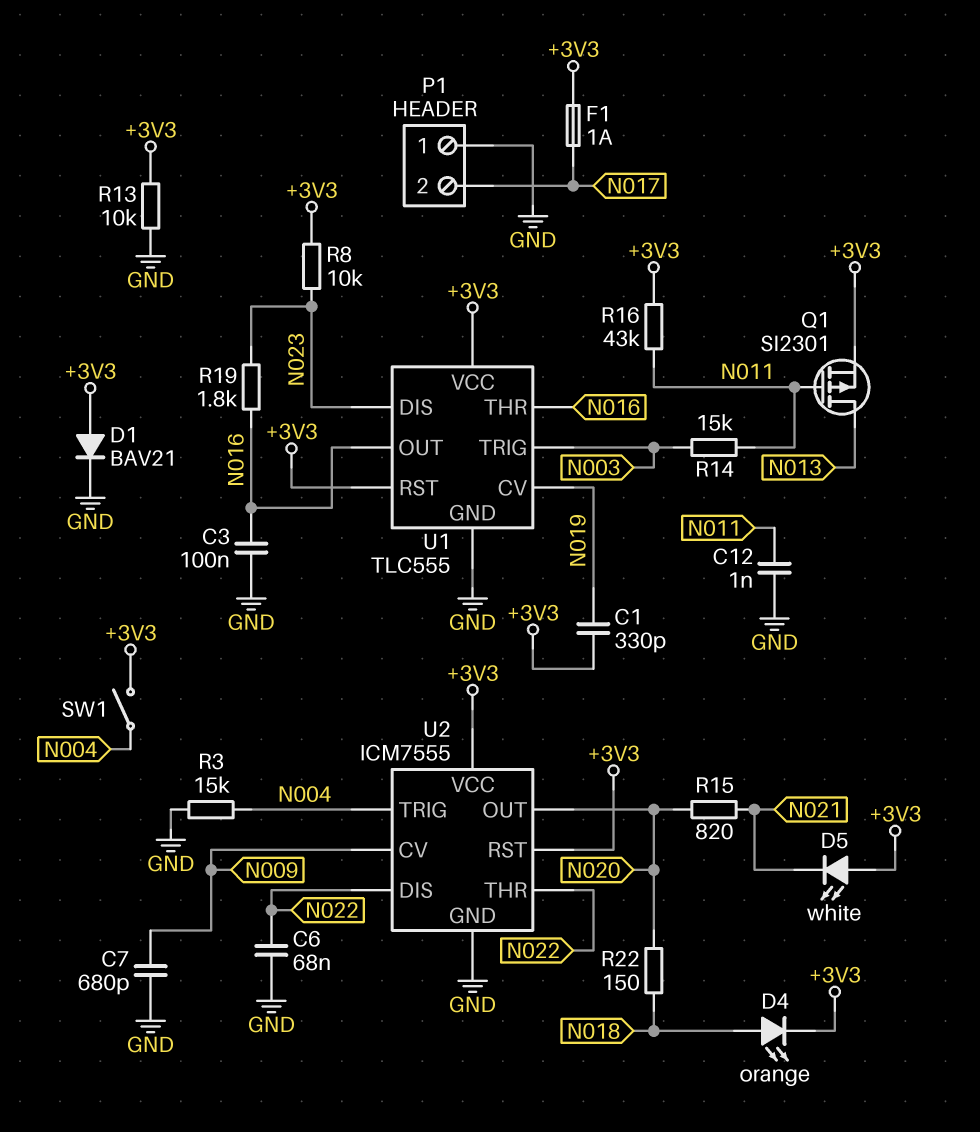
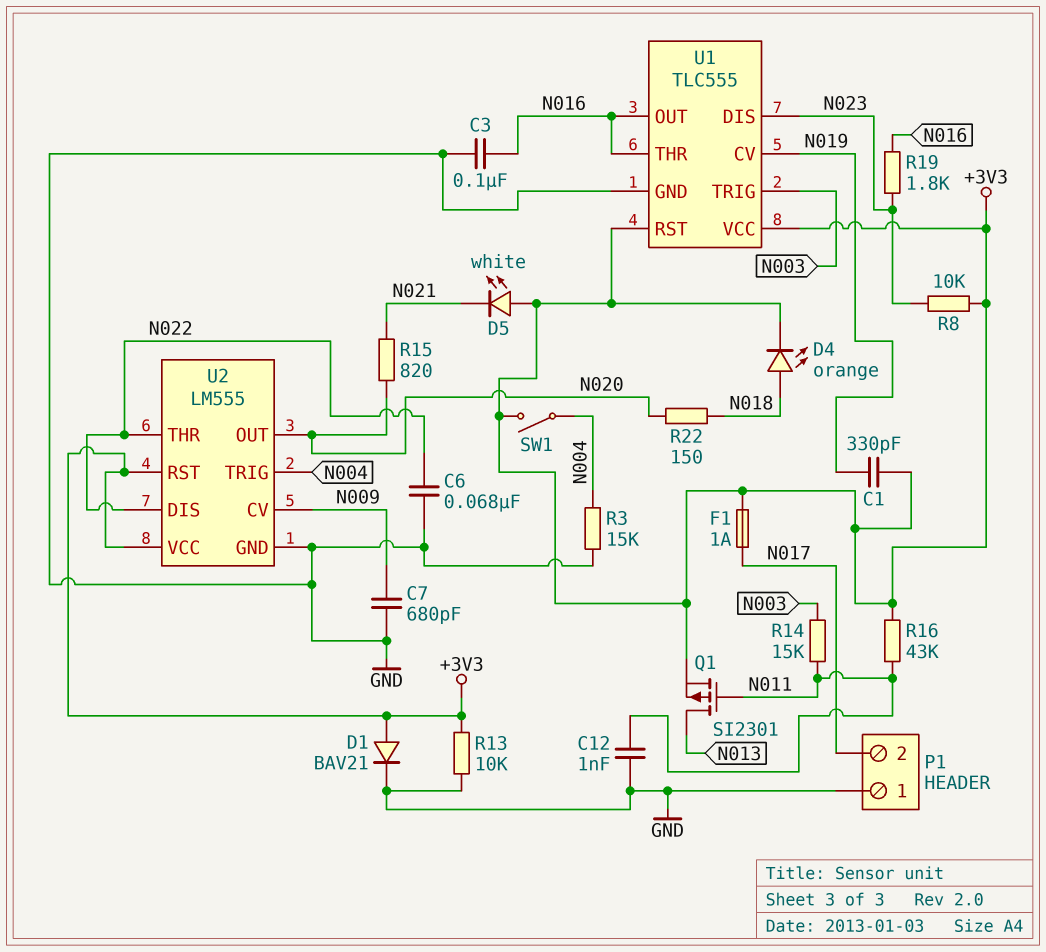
U2: ICM7555 -> LM555

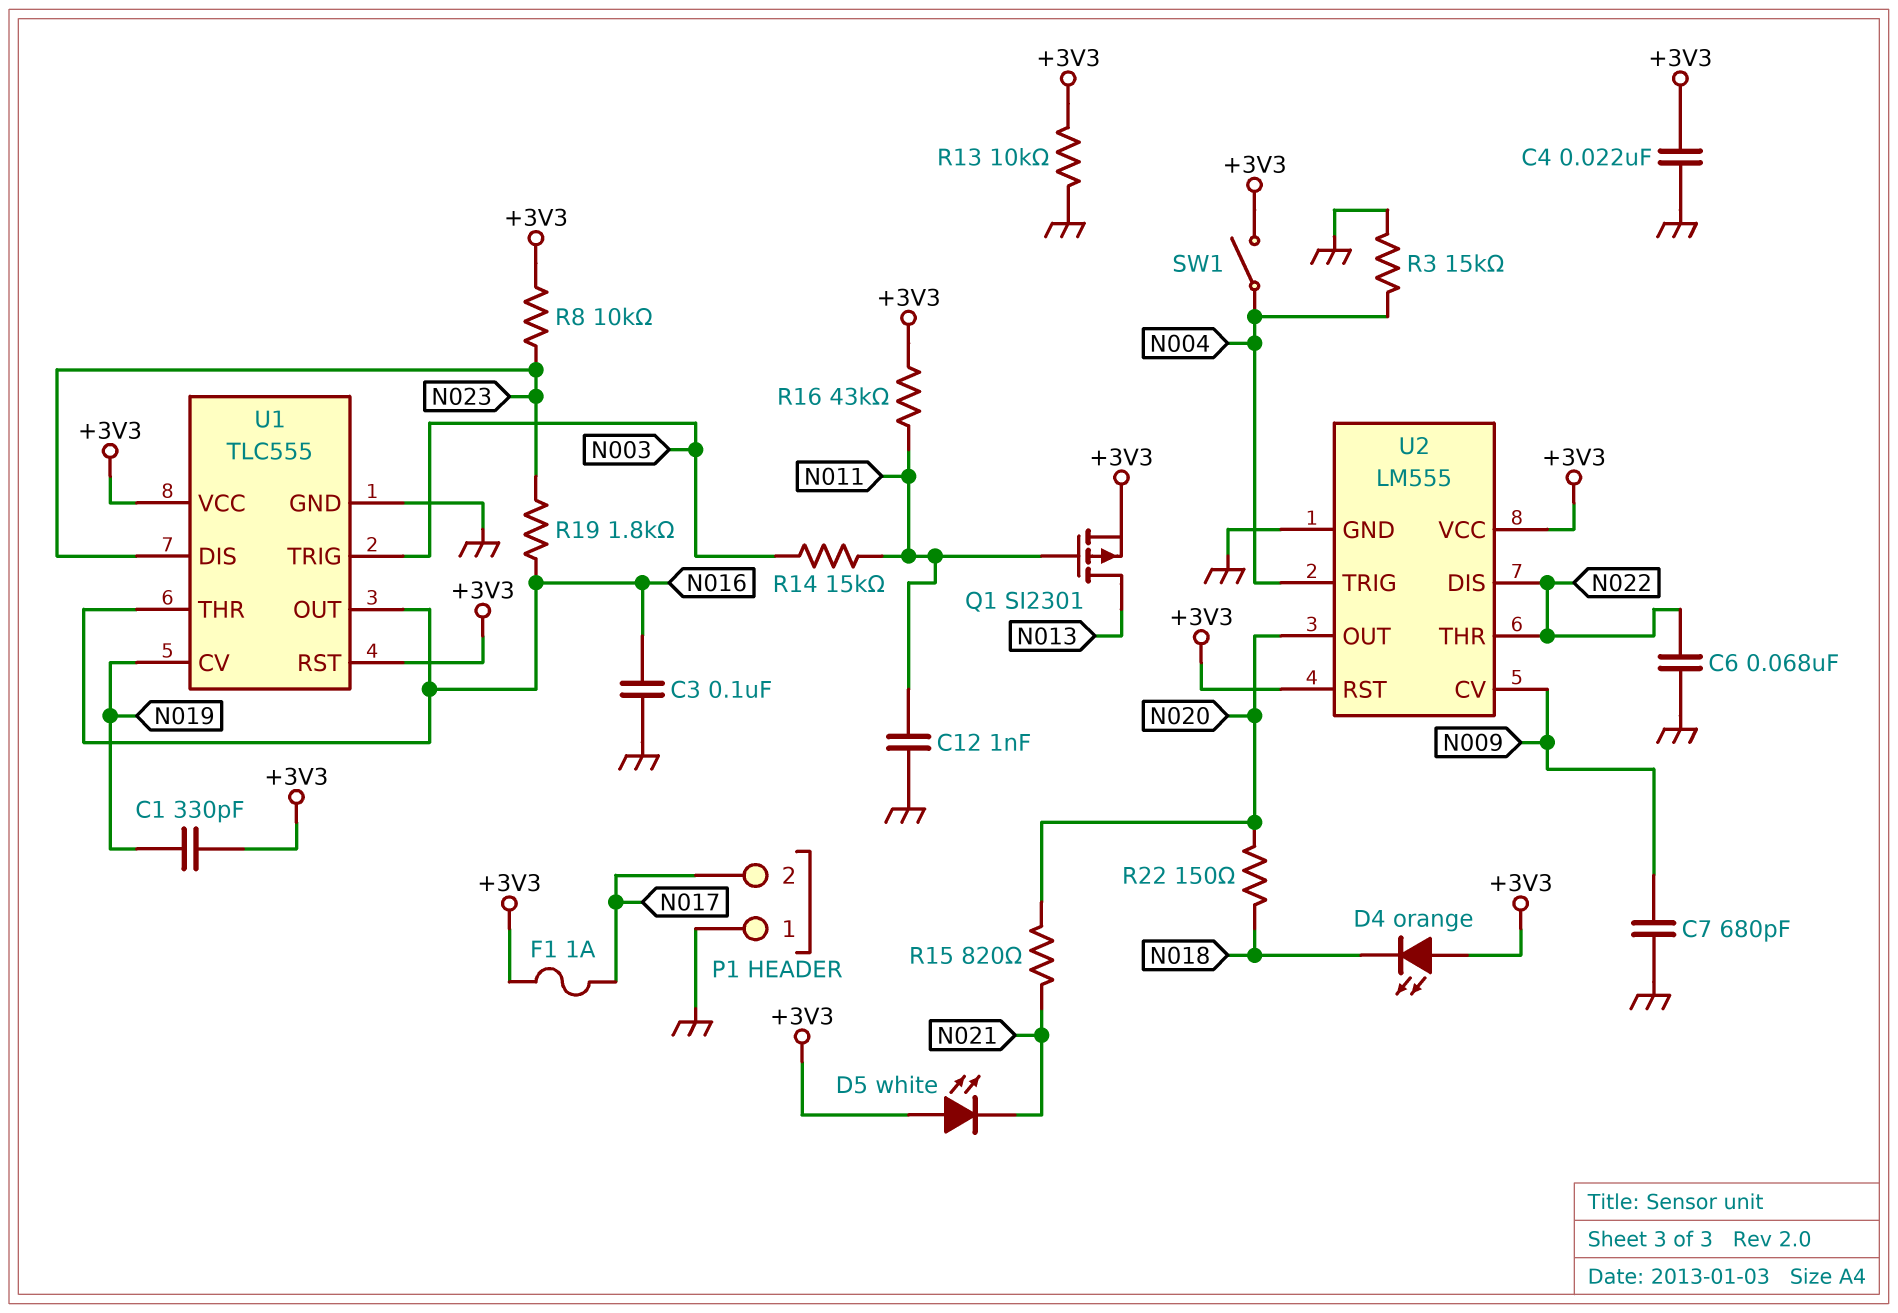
C4: none -> 22nF (+3V3, GND)
D1: diode BAV21 (A +3V3, K GND) -> none
D4: LED orange (A N018, K +3V3) -> LED orange (A +3V3, K N018)

